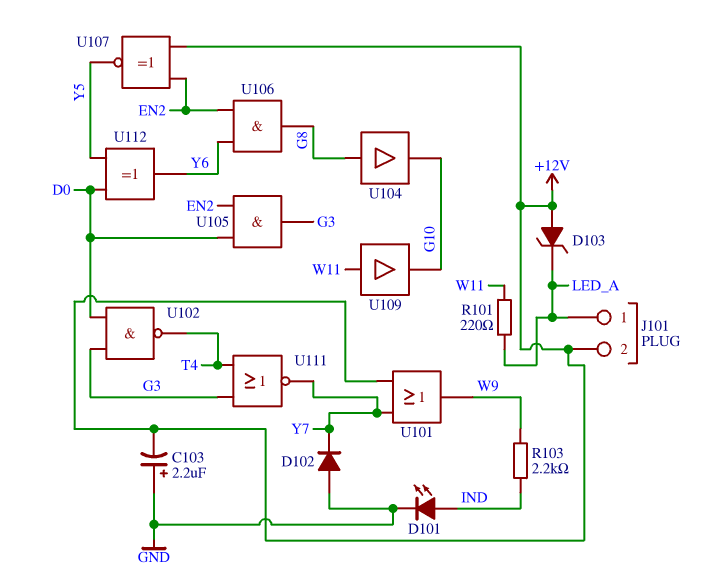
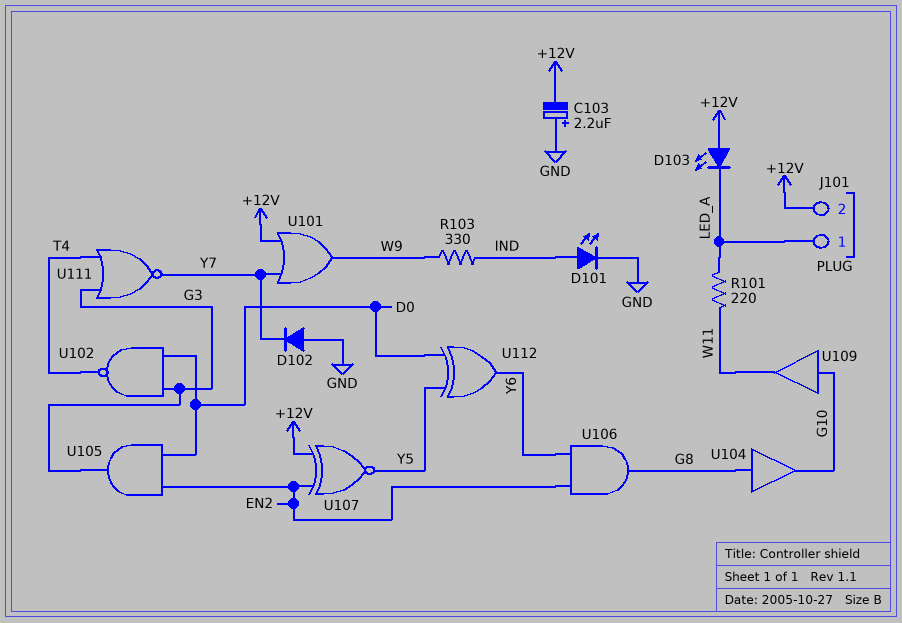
D103: zener (A +12V, K LED_A) -> LED (A +12V, K LED_A)
R103: 2.2k (IND, W9) -> 330 (IND, W9)
U109: buffer (in W11, out G10) -> buffer (in G10, out W11)

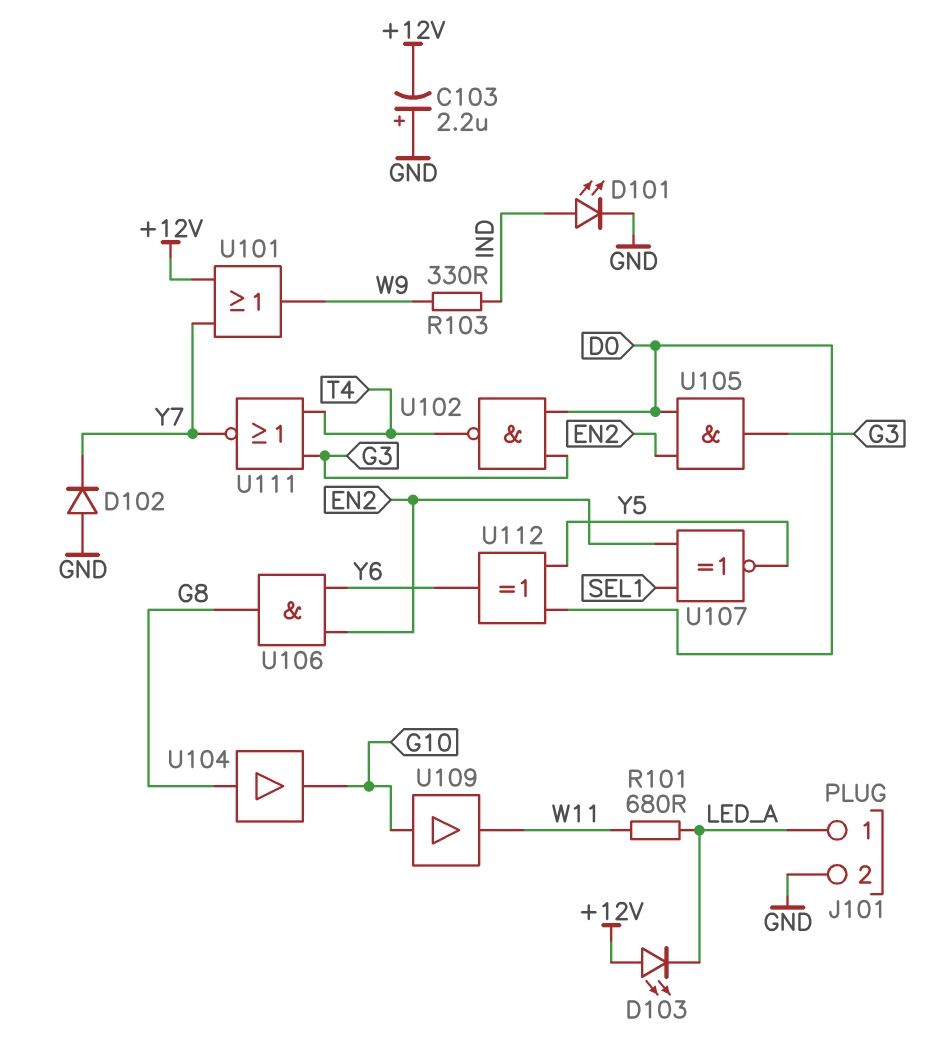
J101 pin 2: +12V -> GND
R101: 220 (LED_A, W11) -> 680 (LED_A, W11)
U107: XNOR (in +12V, in EN2, out Y5) -> XNOR (in EN2, in SEL1, out Y5)

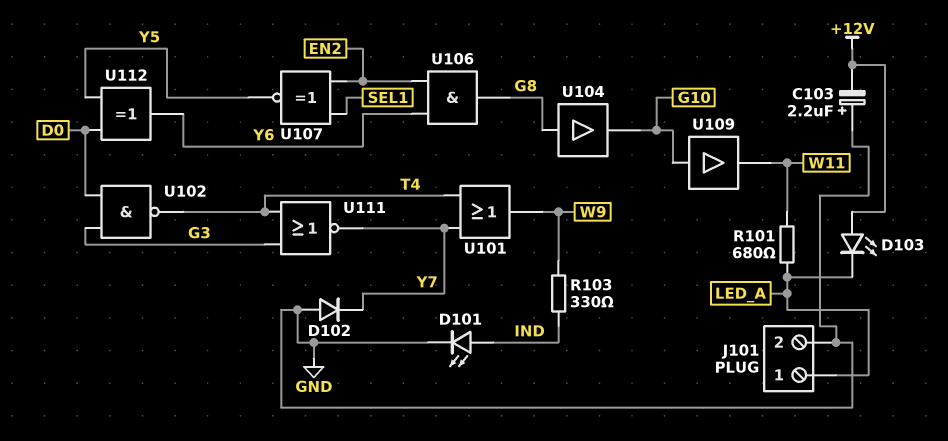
U101: OR (in +12V, in Y7, out W9) -> OR (in T4, in Y7, out W9)
U105: AND (in D0, in EN2, out G3) -> none

